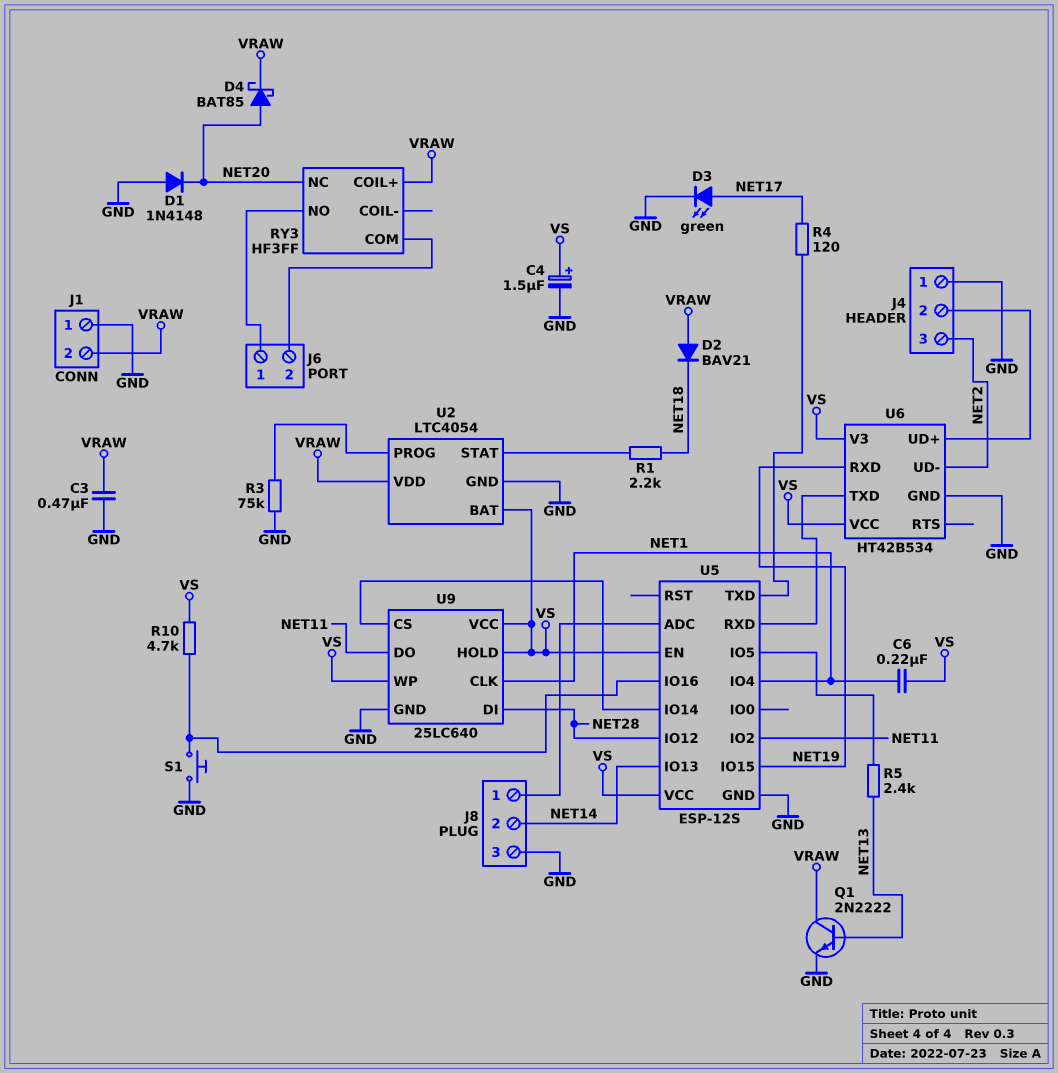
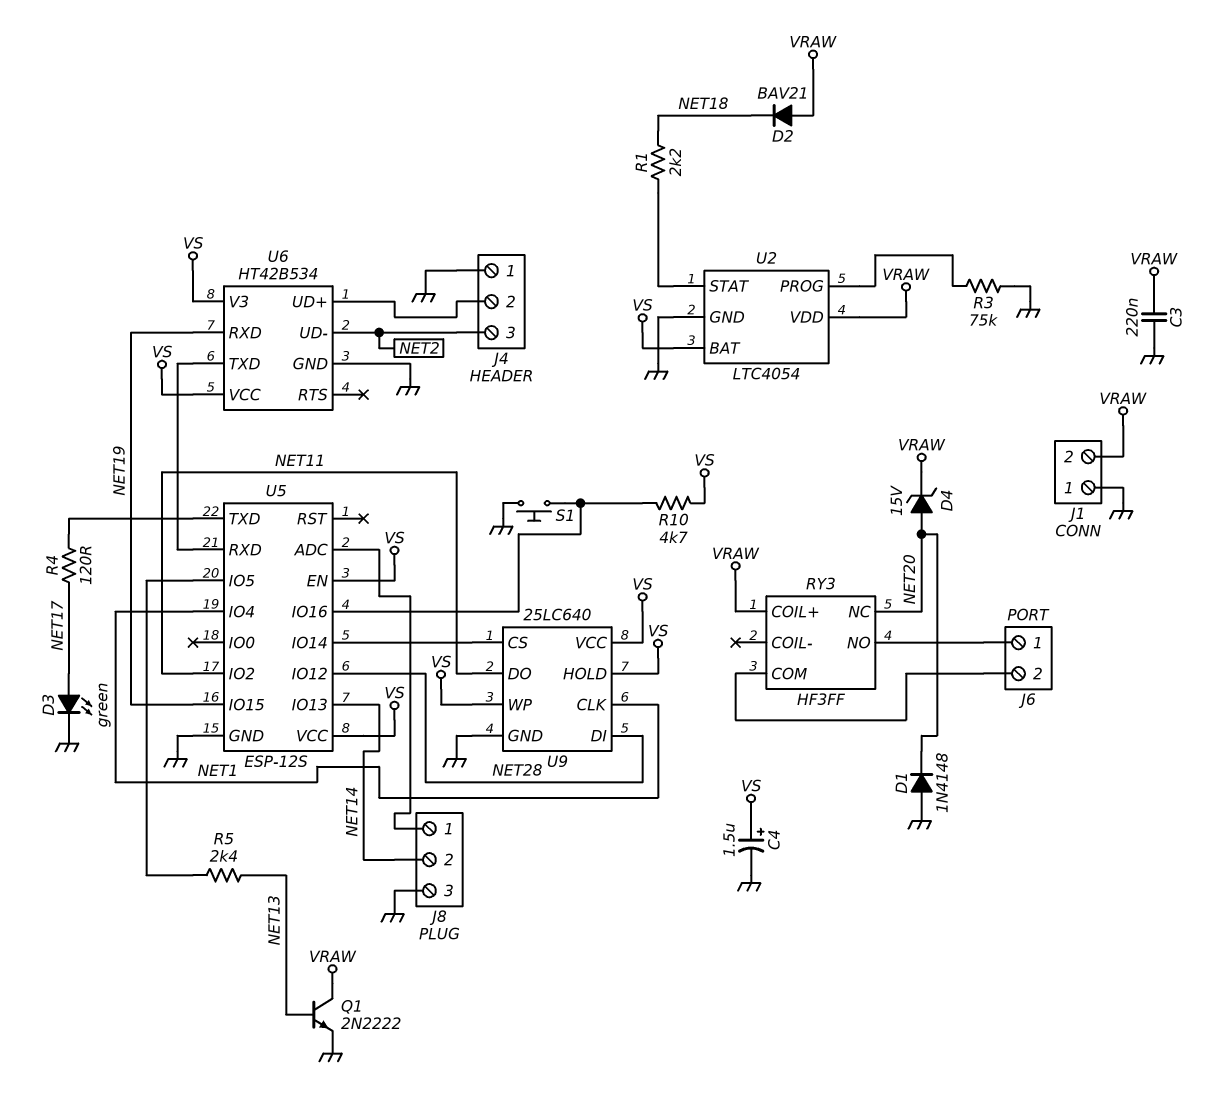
C3: 470nF (GND, VRAW) -> 220nF (GND, VRAW)
C6: 220nF (NET1, VS) -> none
D4: schottky BAT85 (A NET20, K VRAW) -> zener 15V (A NET20, K VRAW)

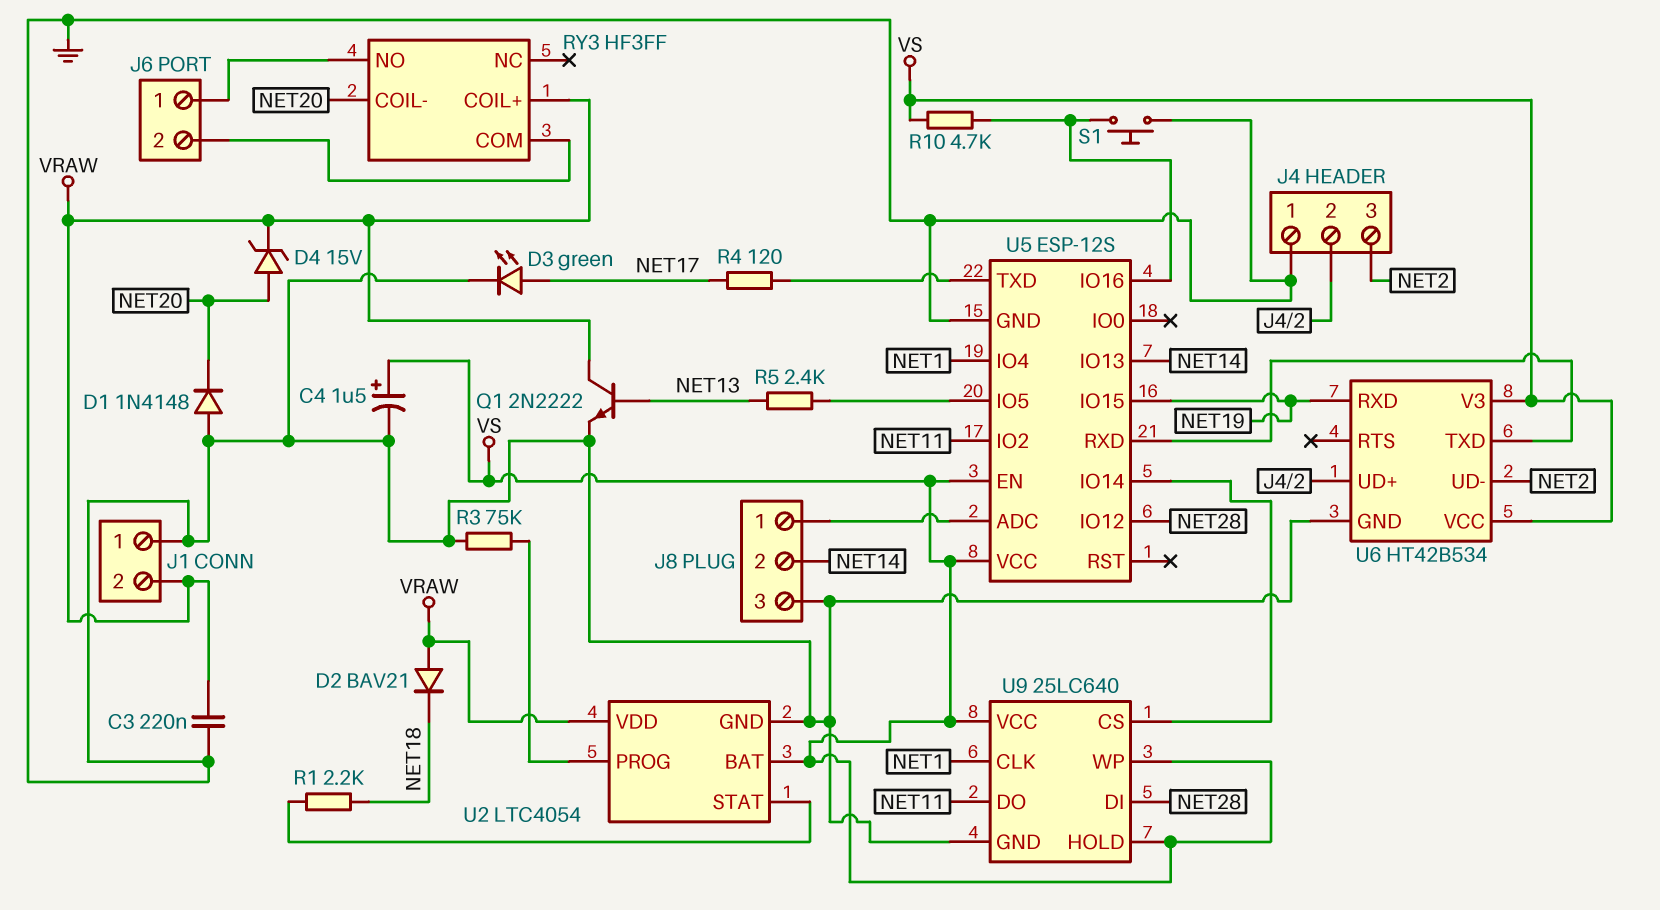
RY3 pin COIL-: none -> NET20
RY3 pin NC: NET20 -> none

